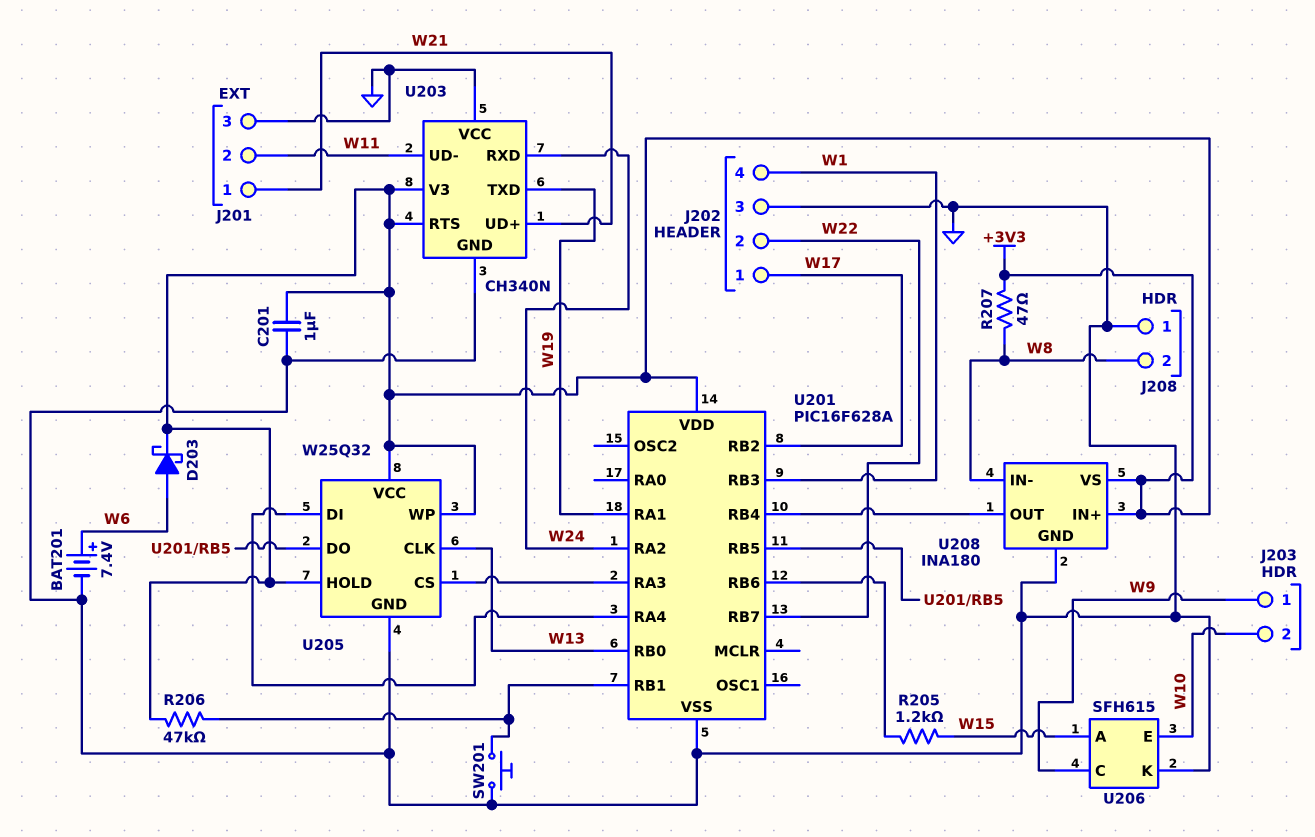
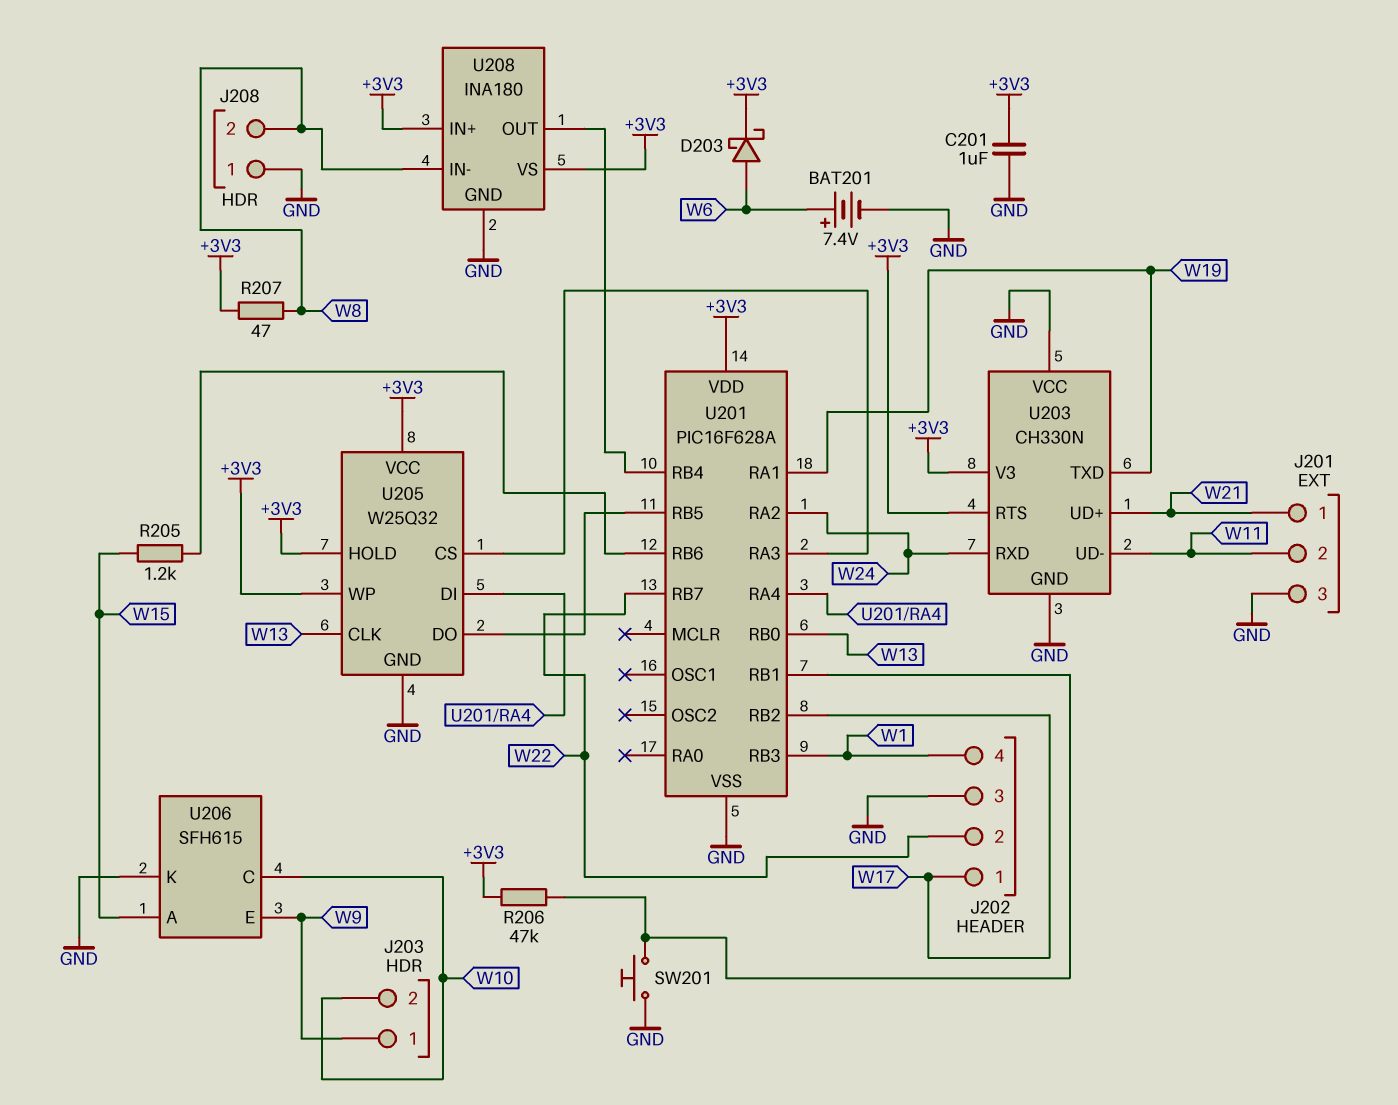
U203: CH340N -> CH330N
U206 pin C: W9 -> W10
U206 pin E: W10 -> W9

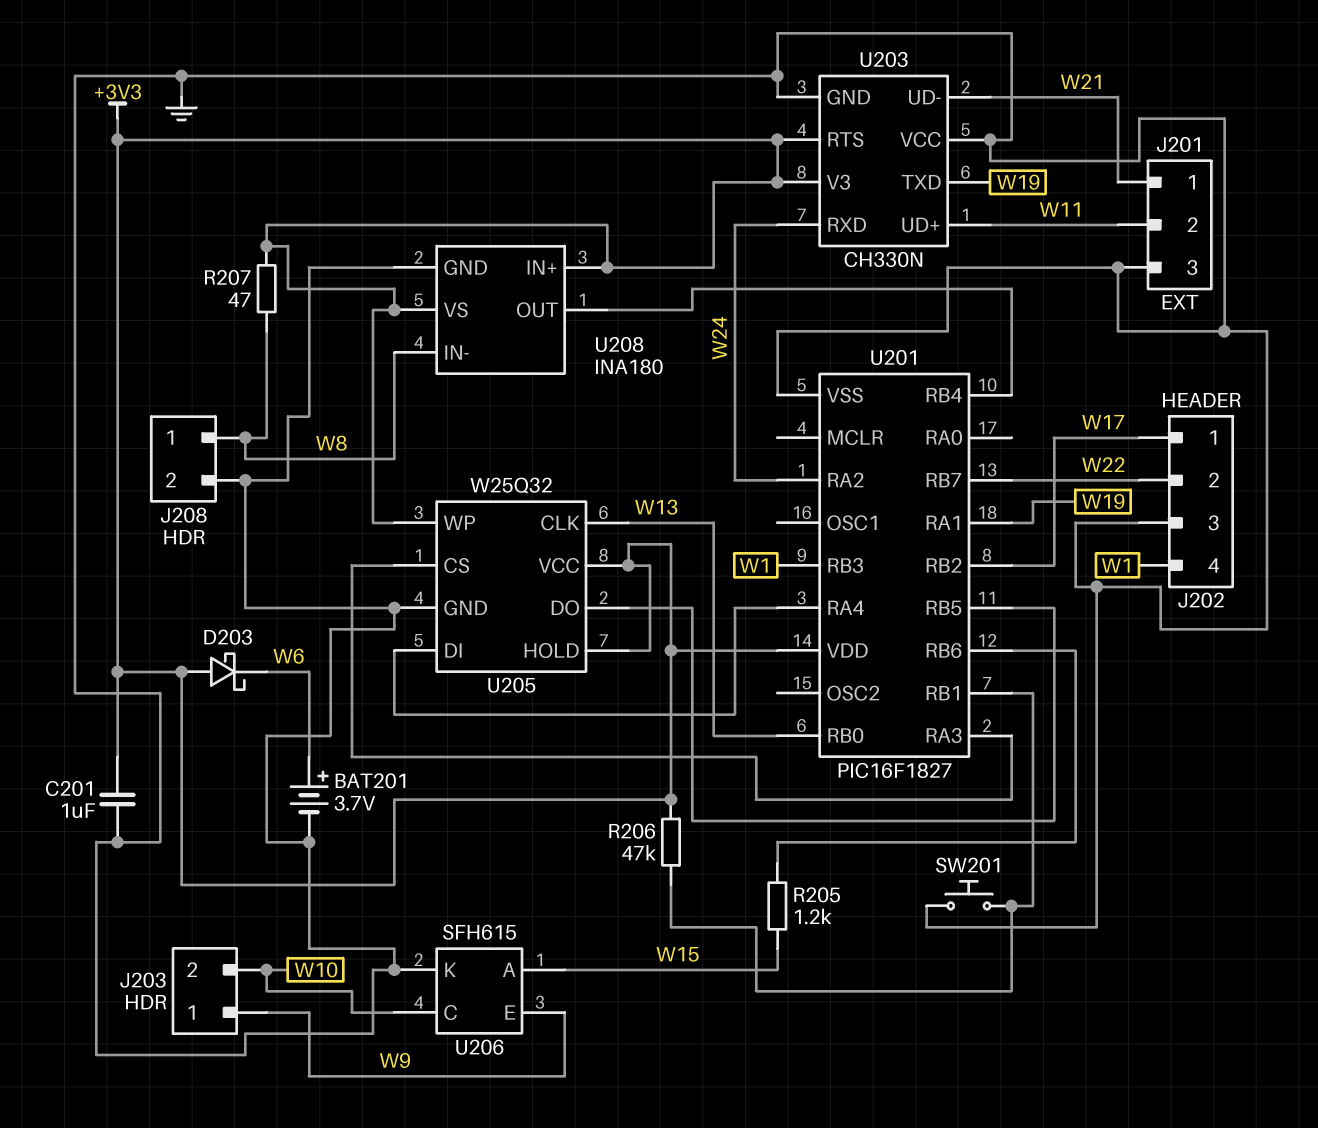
BAT201: 7.4V (plus W6, minus GND) -> 3.7V (plus W6, minus GND)
D203: schottky (A W6, K +3V3) -> schottky (A +3V3, K W6)
J208 pin 1: GND -> W8
J208 pin 2: W8 -> GND
U201: PIC16F628A -> PIC16F1827
U203 pin UD+: W21 -> W11
U203 pin UD-: W11 -> W21

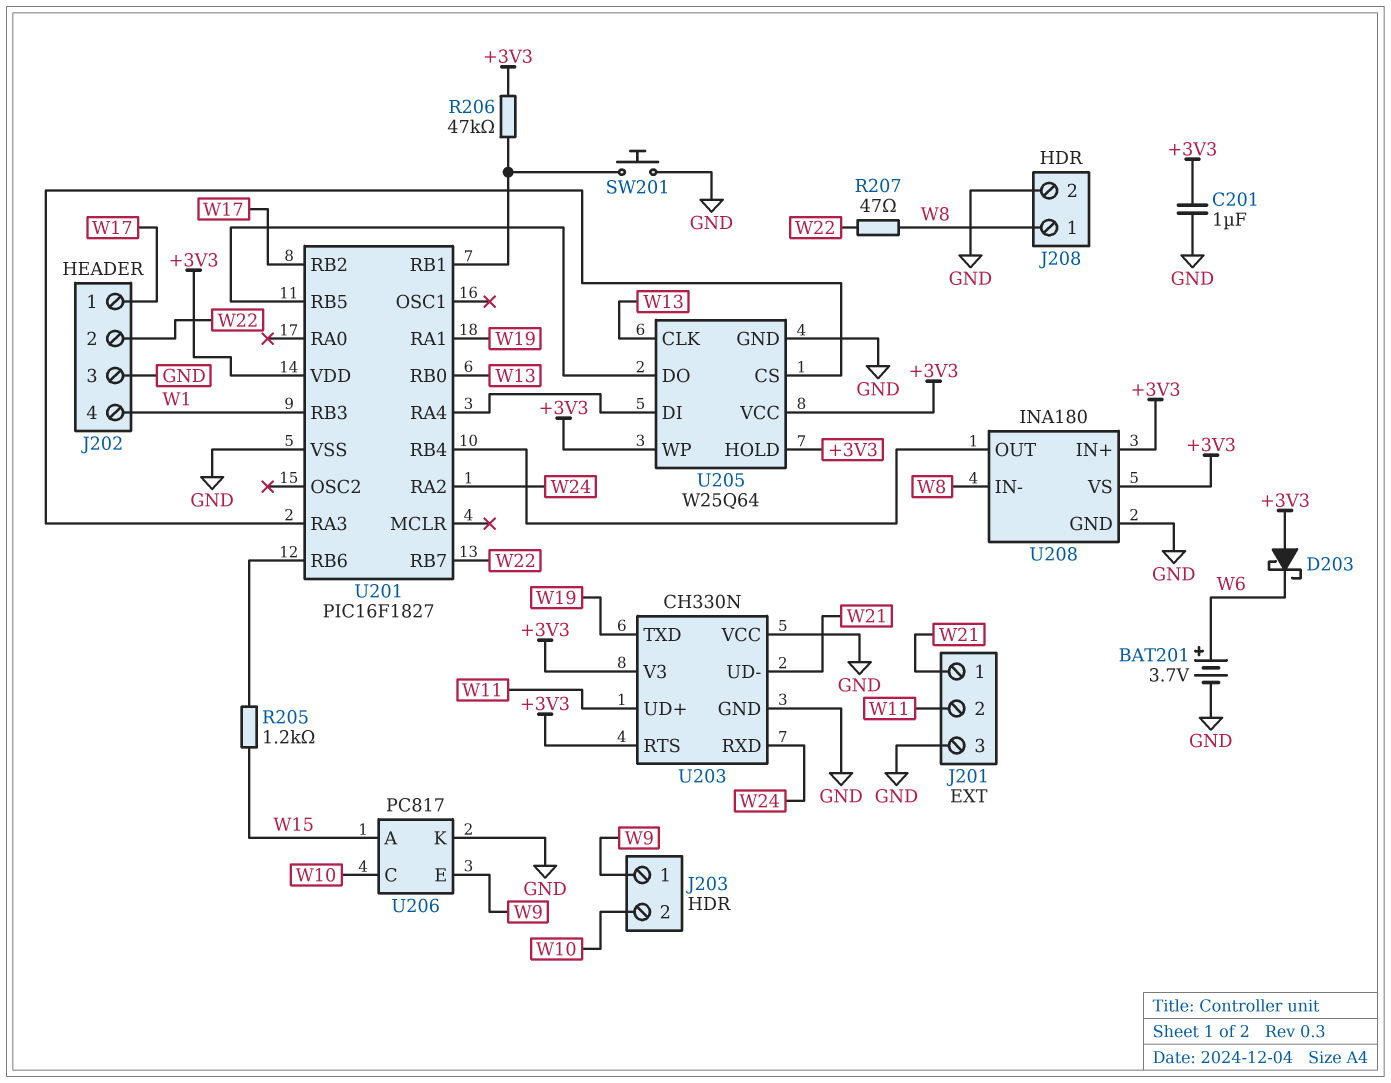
R207: 47 (+3V3, W8) -> 47 (W8, W22)
U205: W25Q32 -> W25Q64
U206: SFH615 -> PC817

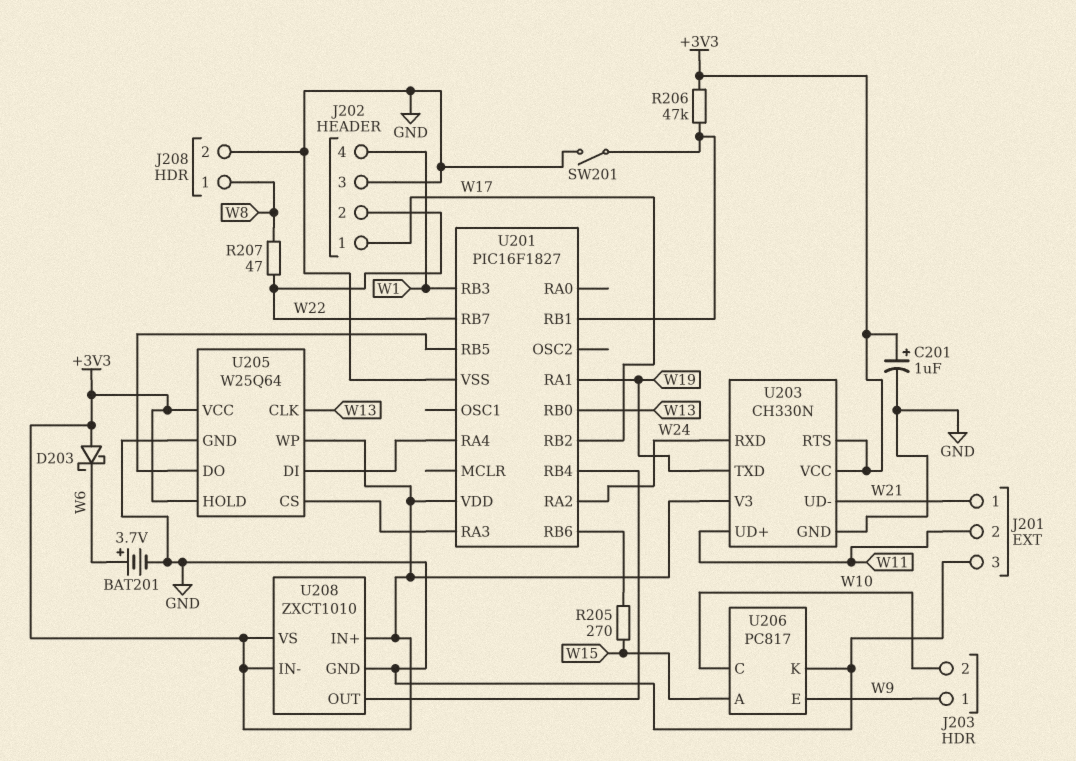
C201: 1uF (+3V3, GND) -> 1uF (plus +3V3, minus GND)
R205: 1.2k (U201/RB6, W15) -> 270 (U201/RB6, W15)
SW201: button (GND, U201/RB1) -> switch (GND, U201/RB1)
U203 pin VCC: GND -> +3V3
U208: INA180 -> ZXCT1010
U208 pin IN-: W8 -> +3V3

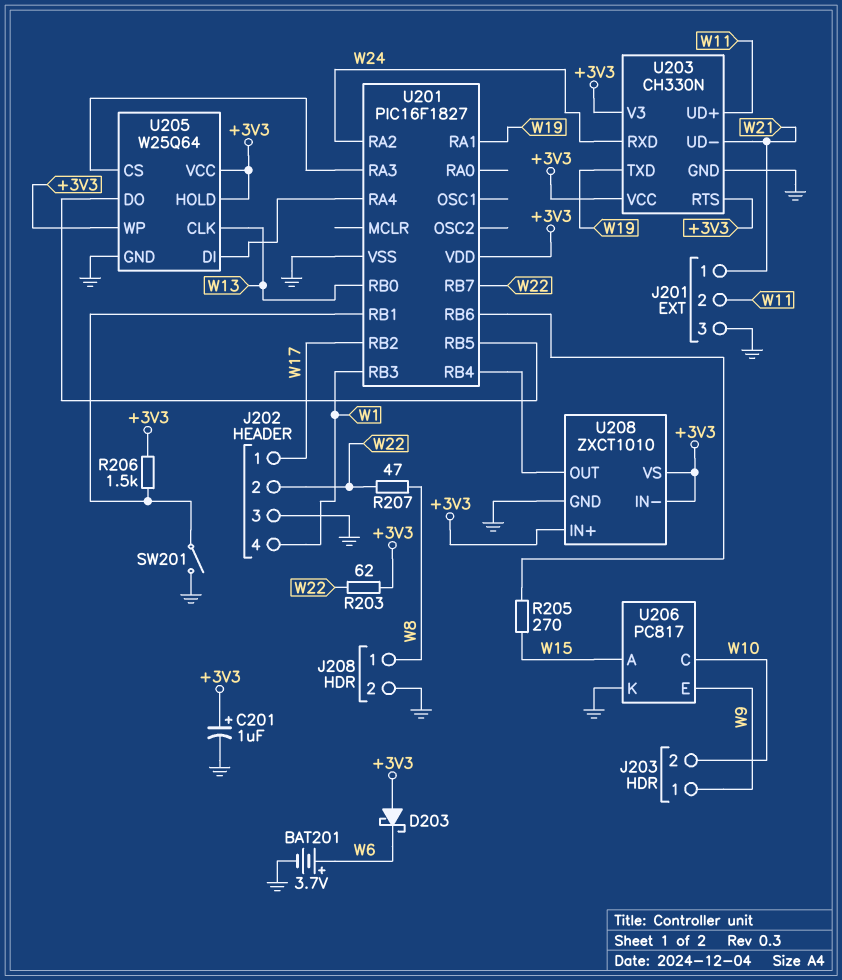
R203: none -> 62 (+3V3, W22)
R206: 47k (+3V3, U201/RB1) -> 1.5k (+3V3, U201/RB1)

